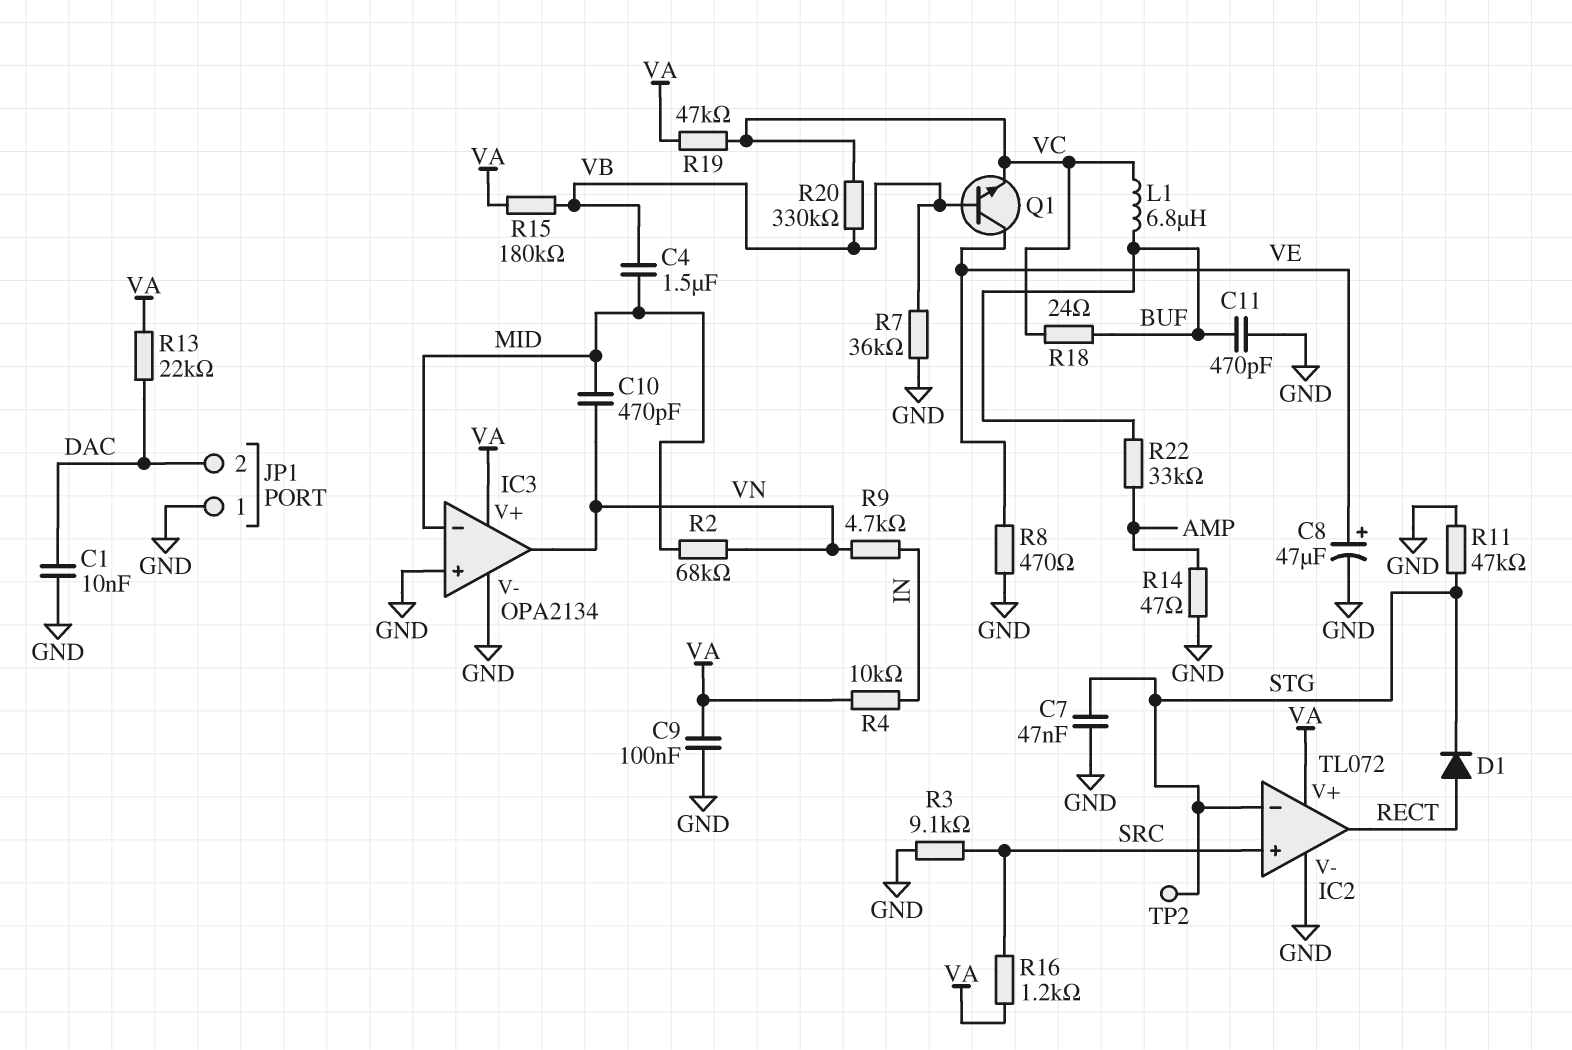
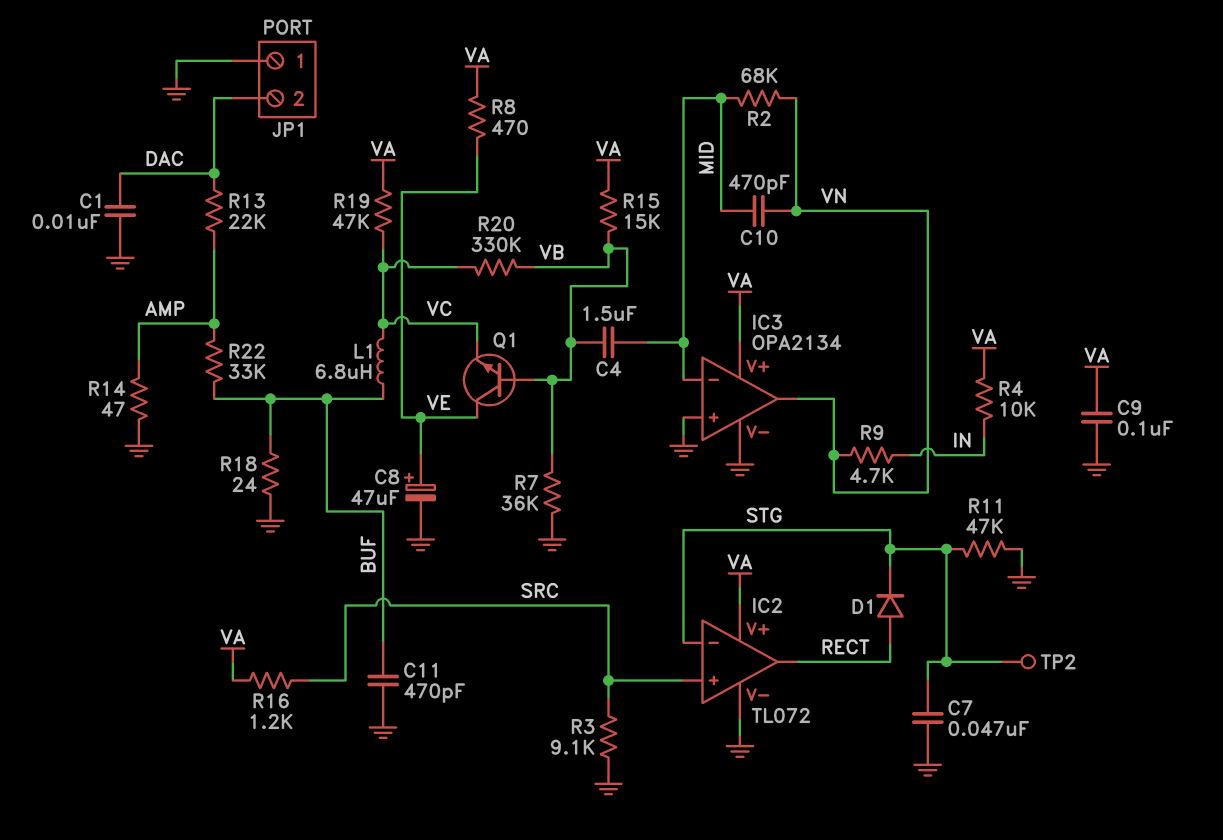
R8: 470 (GND, VE) -> 470 (VA, VE)
R13: 22k (DAC, VA) -> 22k (AMP, DAC)
R15: 180k (VA, VB) -> 15k (VA, VB)
R18: 24 (BUF, VC) -> 24 (BUF, GND)

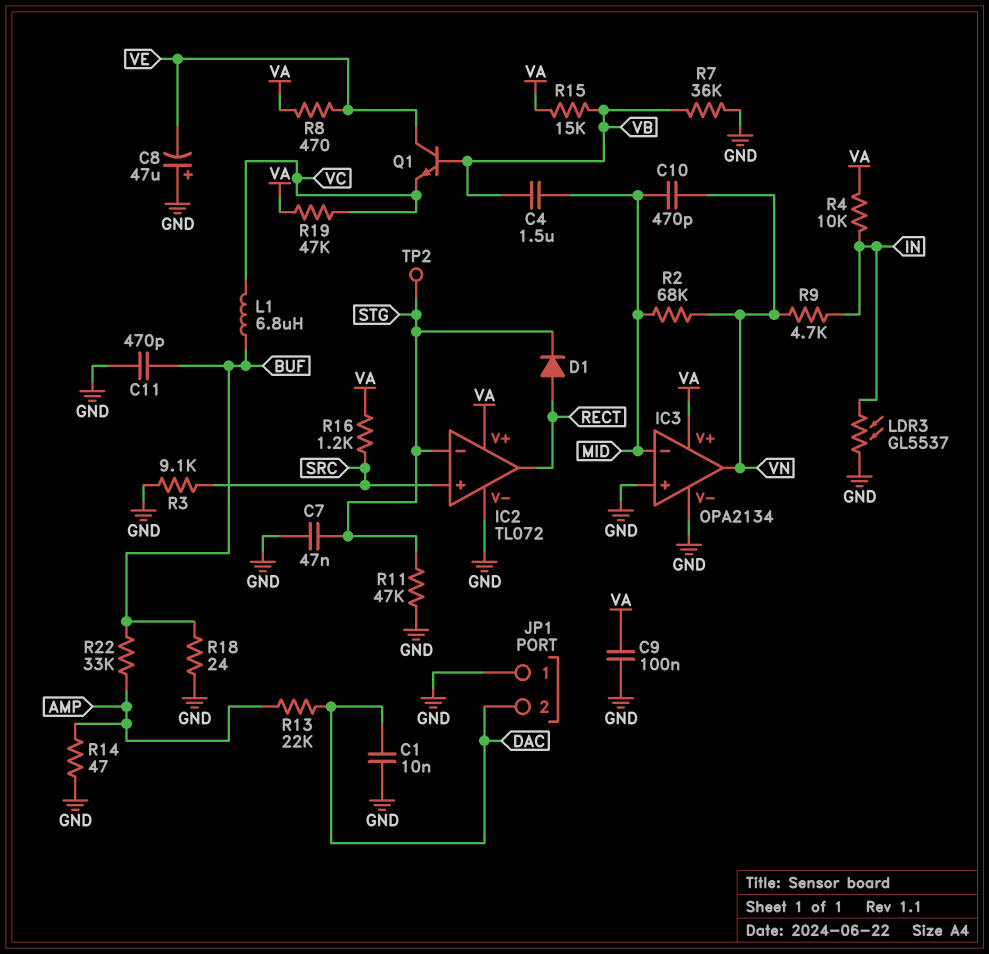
C8: 47uF (plus VE, minus GND) -> 47uF (plus GND, minus VE)
LDR3: none -> GL5537 (GND, IN)
R20: 330k (VB, VC) -> none

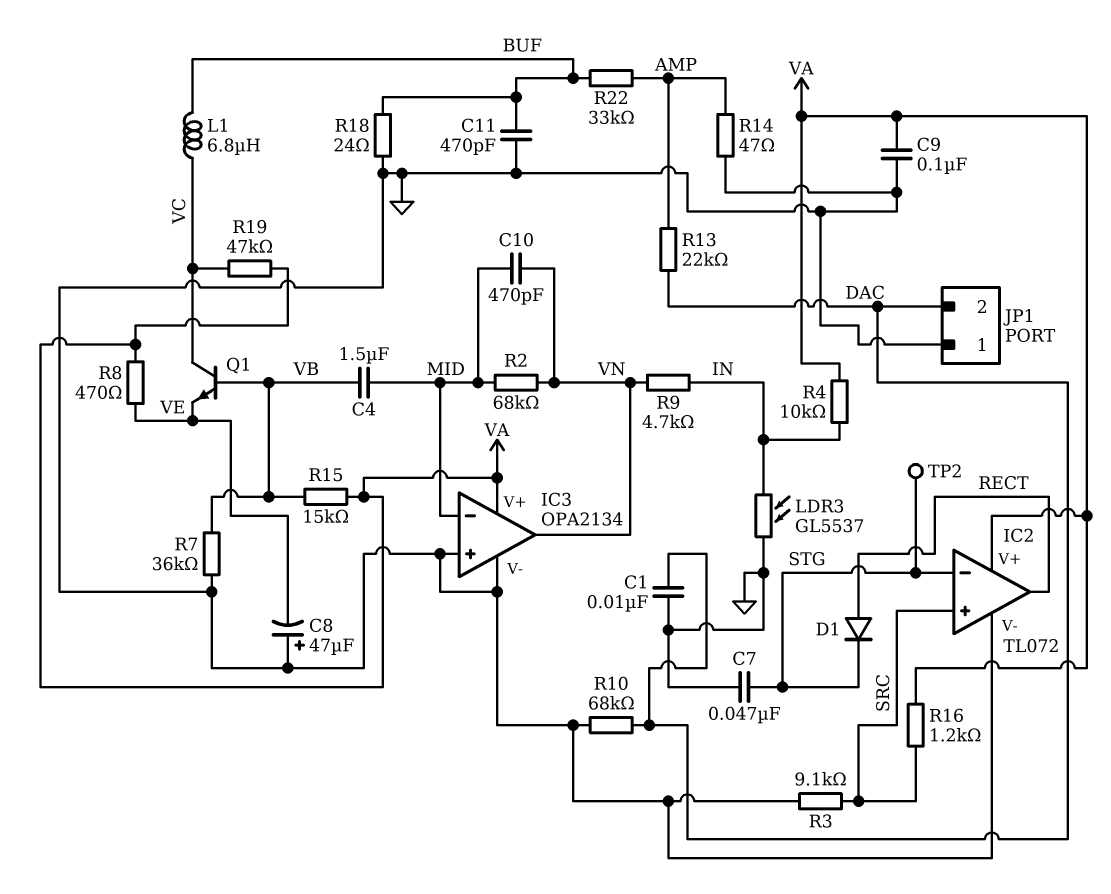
Q1: NPN (B VB, C VE, E VC) -> NPN (B VB, C VC, E VE)
R10: none -> 68k (DAC, GND)
R11: 47k (GND, STG) -> none

